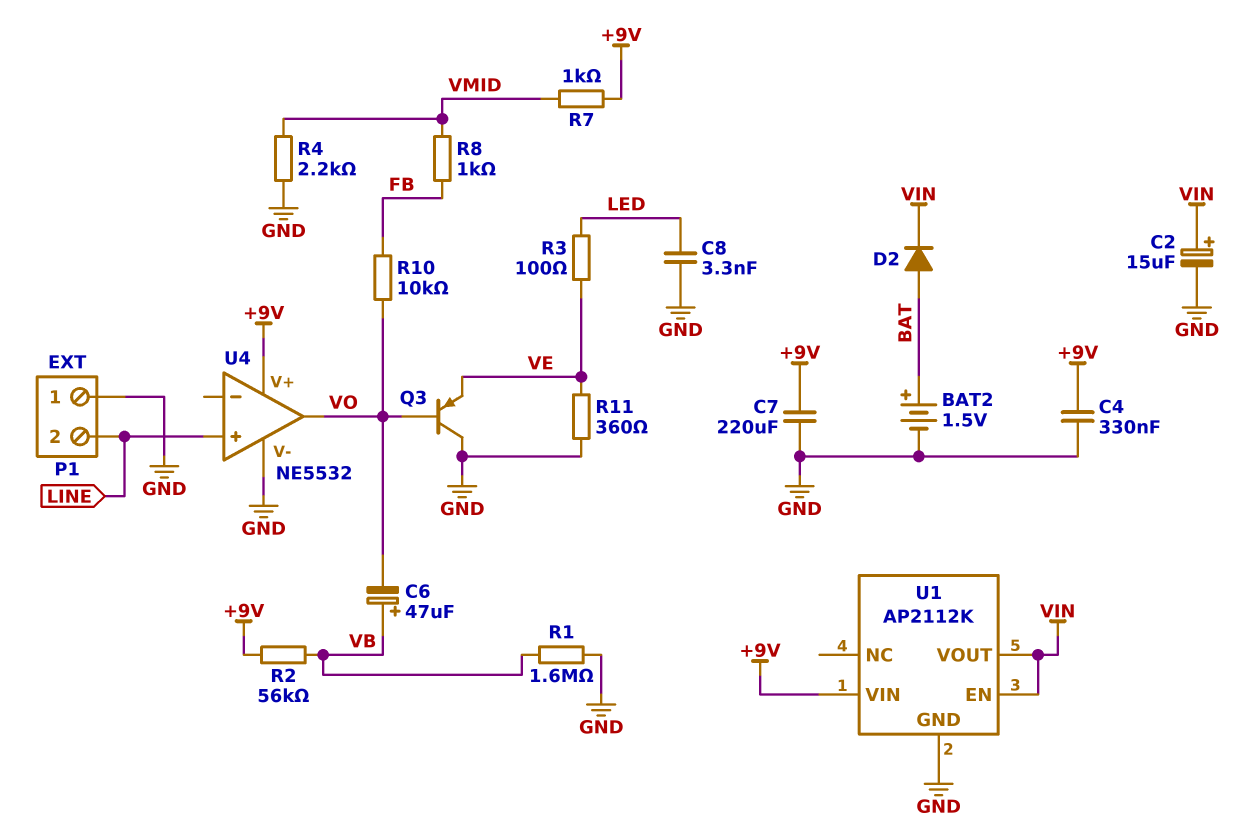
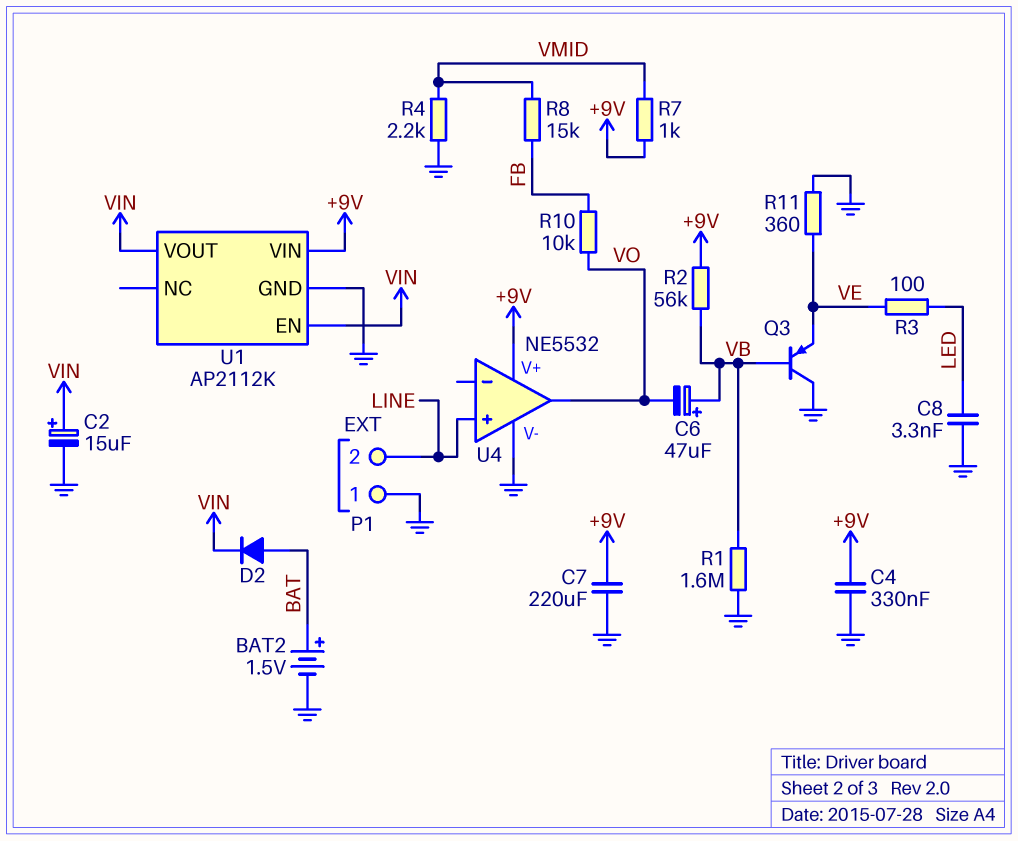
Q3: PNP (B VO, C GND, E VE) -> PNP (B VB, C GND, E VE)
R8: 1k (FB, VMID) -> 15k (FB, VMID)

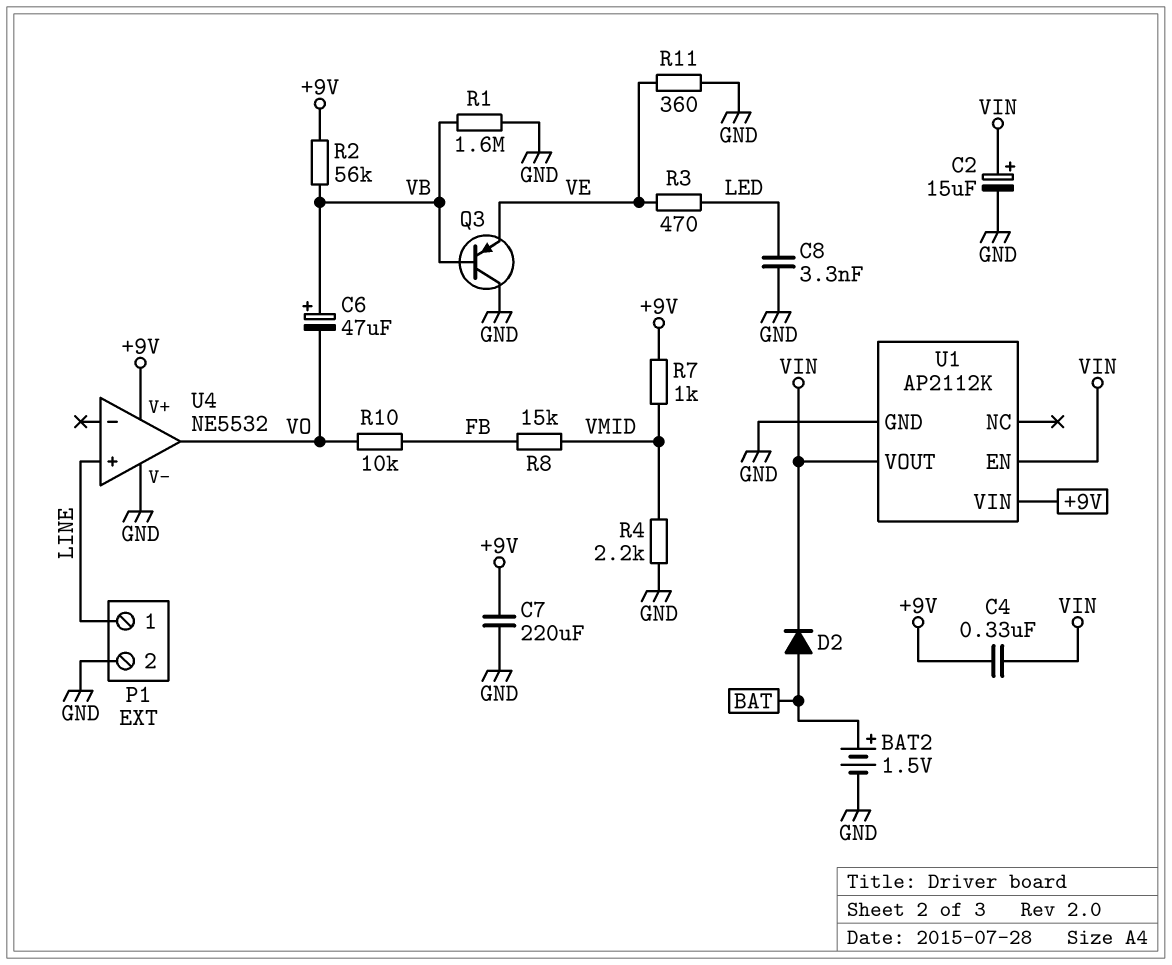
C4: 330nF (+9V, GND) -> 330nF (+9V, VIN)
P1 pin 1: GND -> LINE
P1 pin 2: LINE -> GND
R3: 100 (LED, VE) -> 470 (LED, VE)

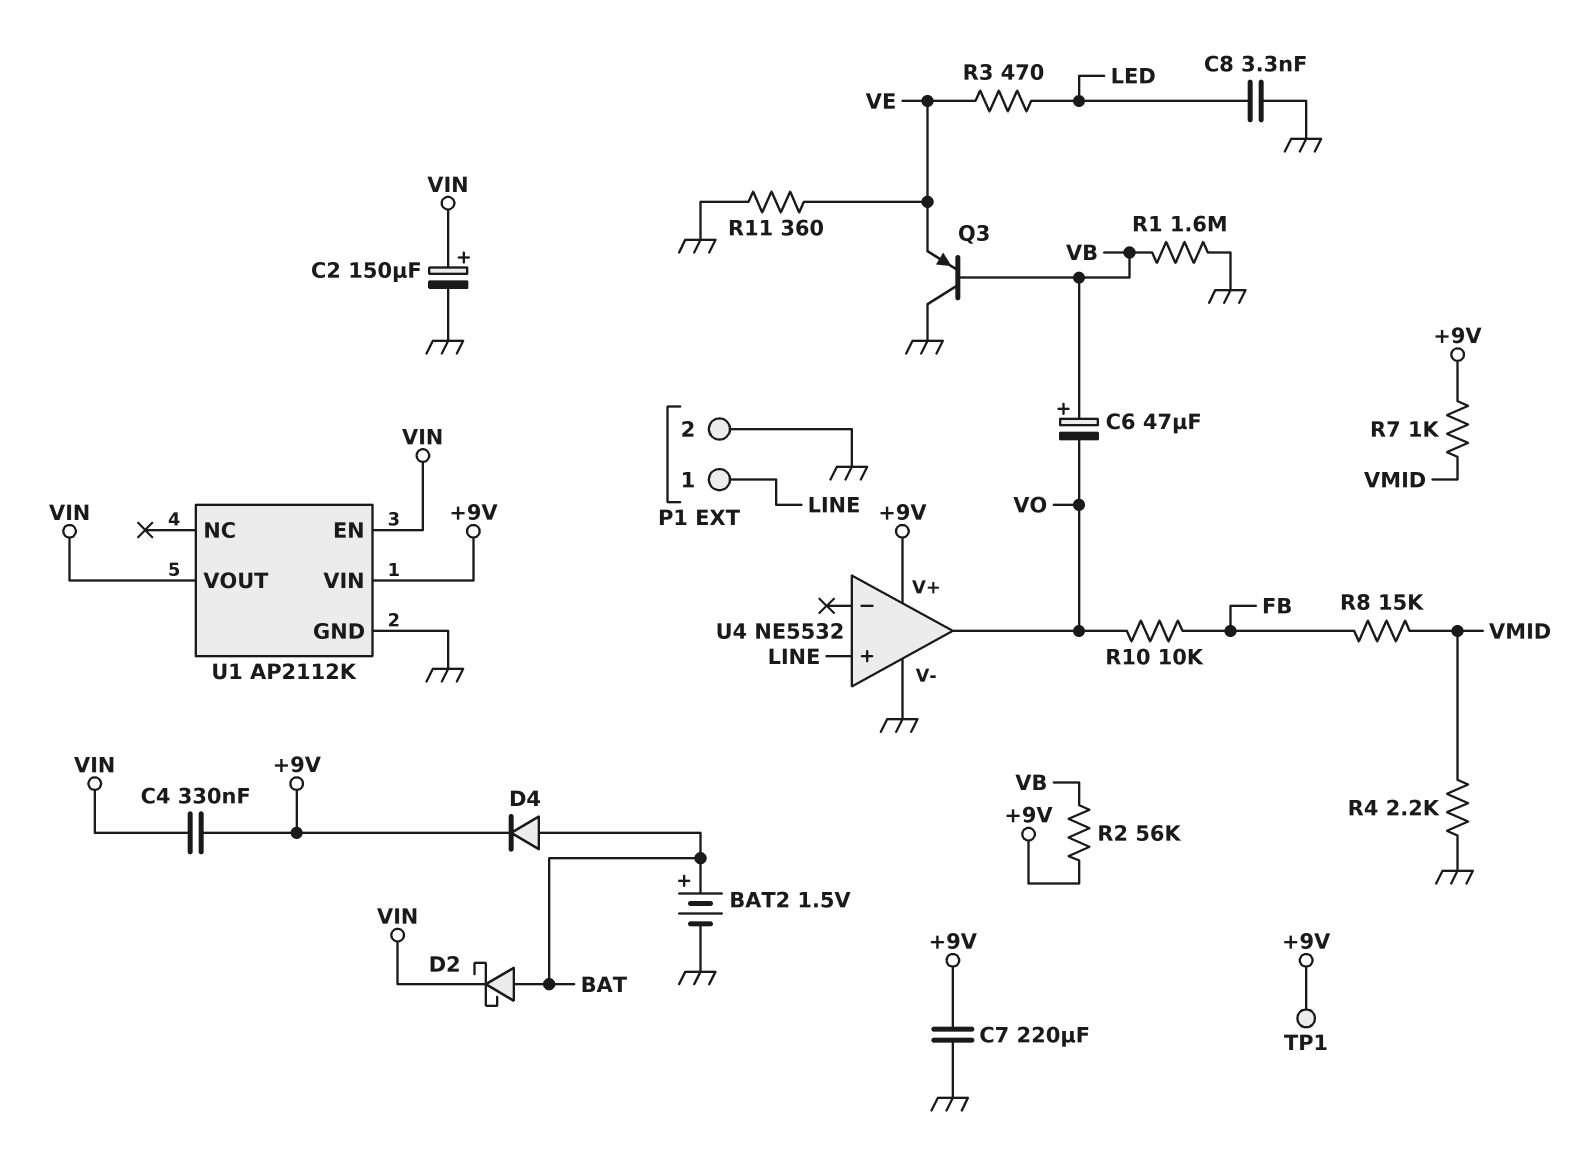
C2: 15uF (plus VIN, minus GND) -> 150uF (plus VIN, minus GND)
D2: diode (A BAT, K VIN) -> schottky (A BAT, K VIN)
D4: none -> diode (A BAT, K +9V)
TP1: none -> test point (+9V)

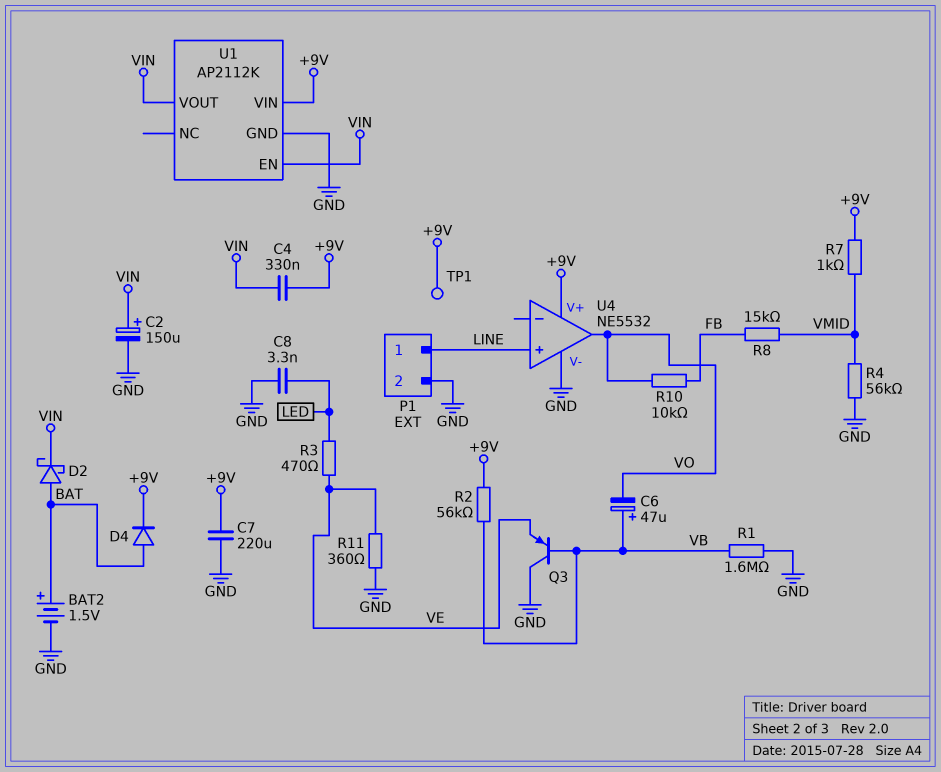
R4: 2.2k (GND, VMID) -> 56k (GND, VMID)

